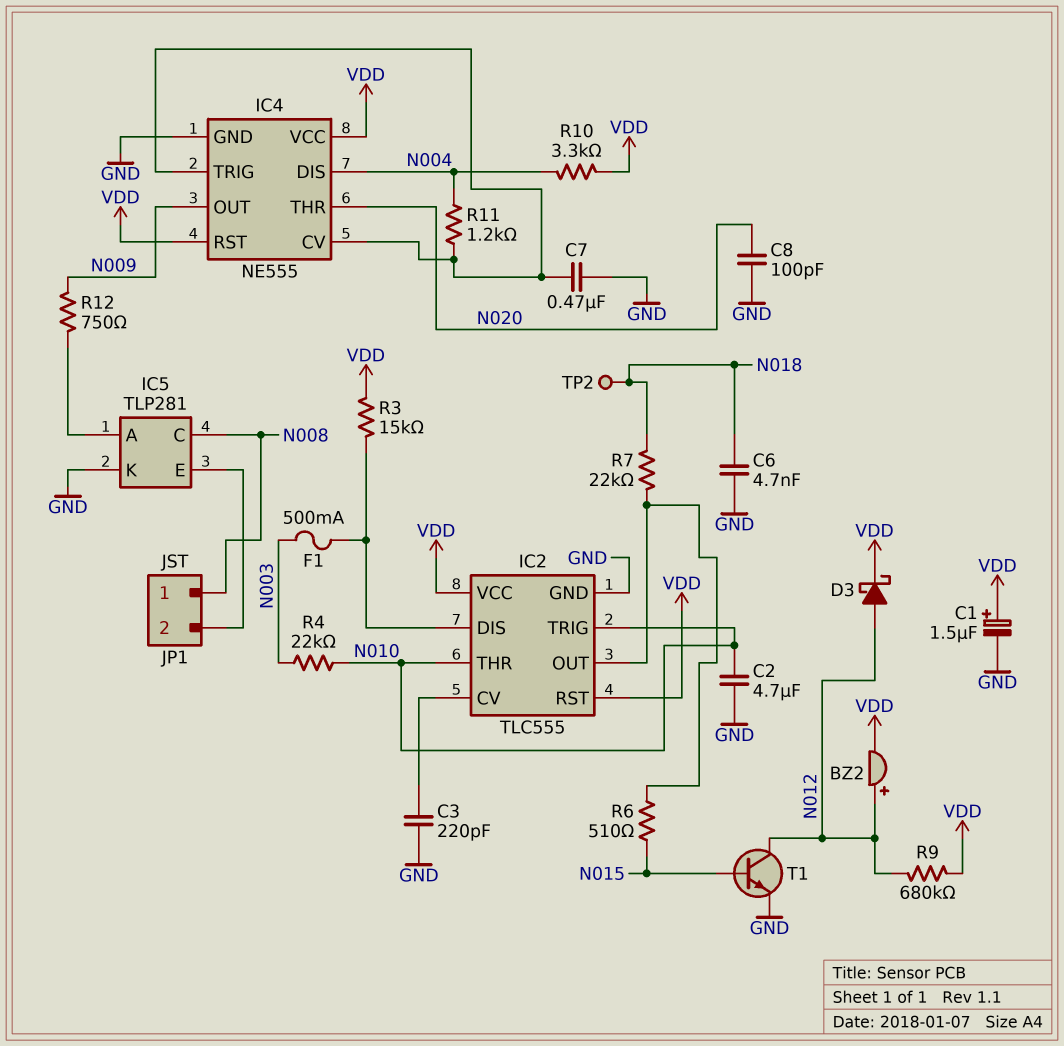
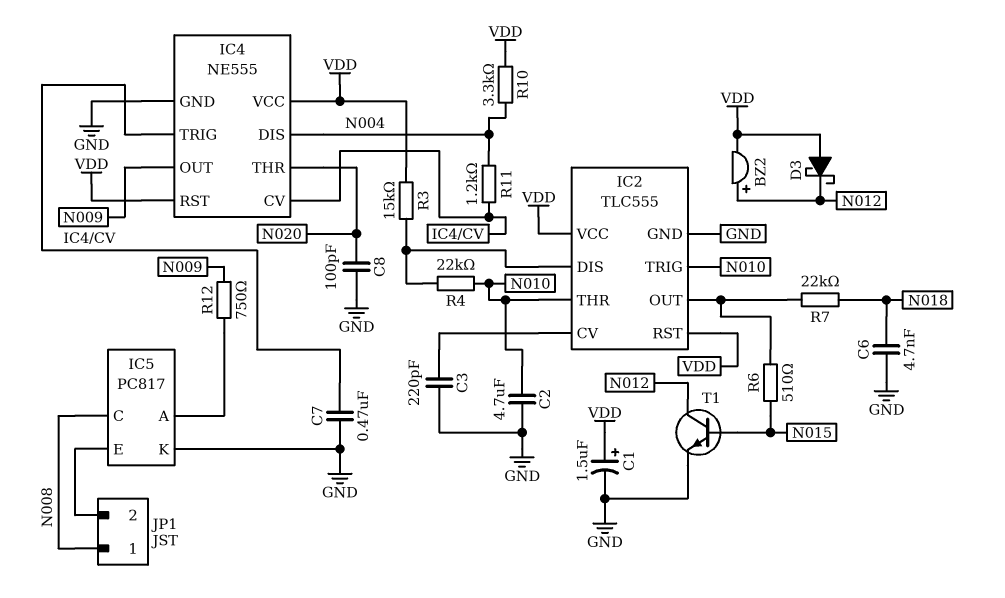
D3: schottky (A N012, K VDD) -> schottky (A VDD, K N012)
F1: 500mA (IC2/DIS, N003) -> none
IC5: TLP281 -> PC817
R4: 22k (N003, N010) -> 22k (IC2/DIS, N010)
R9: 680k (N012, VDD) -> none
TP2: test point (N018) -> none

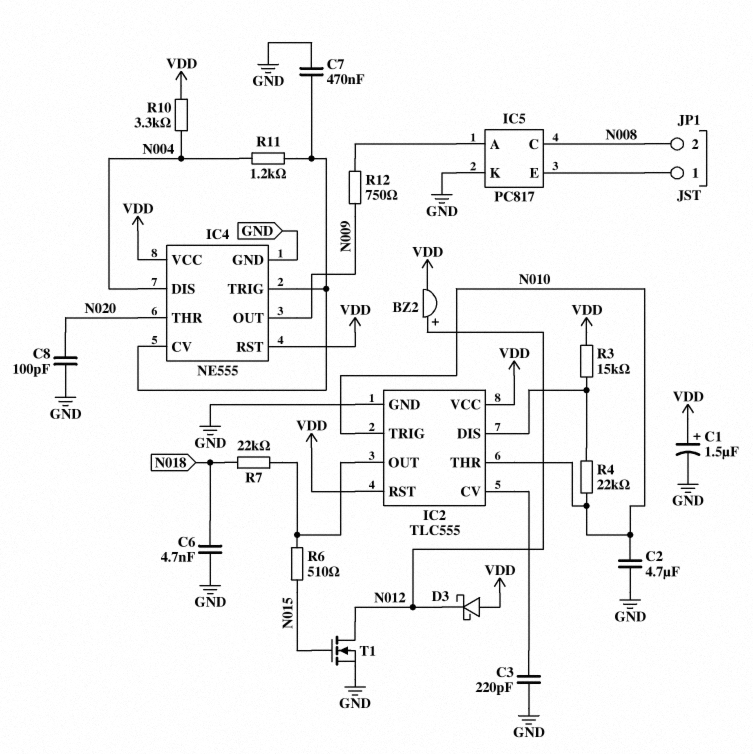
JP1 pin 1: N008 -> IC5/E
JP1 pin 2: IC5/E -> N008
T1: NPN (B N015, C N012, E GND) -> NMOS (G N015, D N012, S GND)

